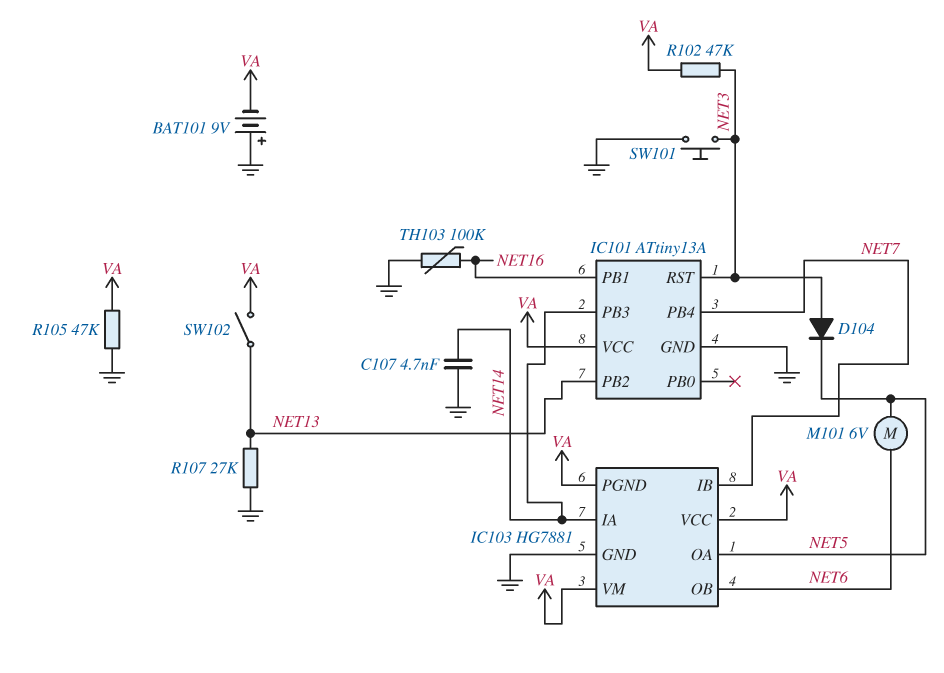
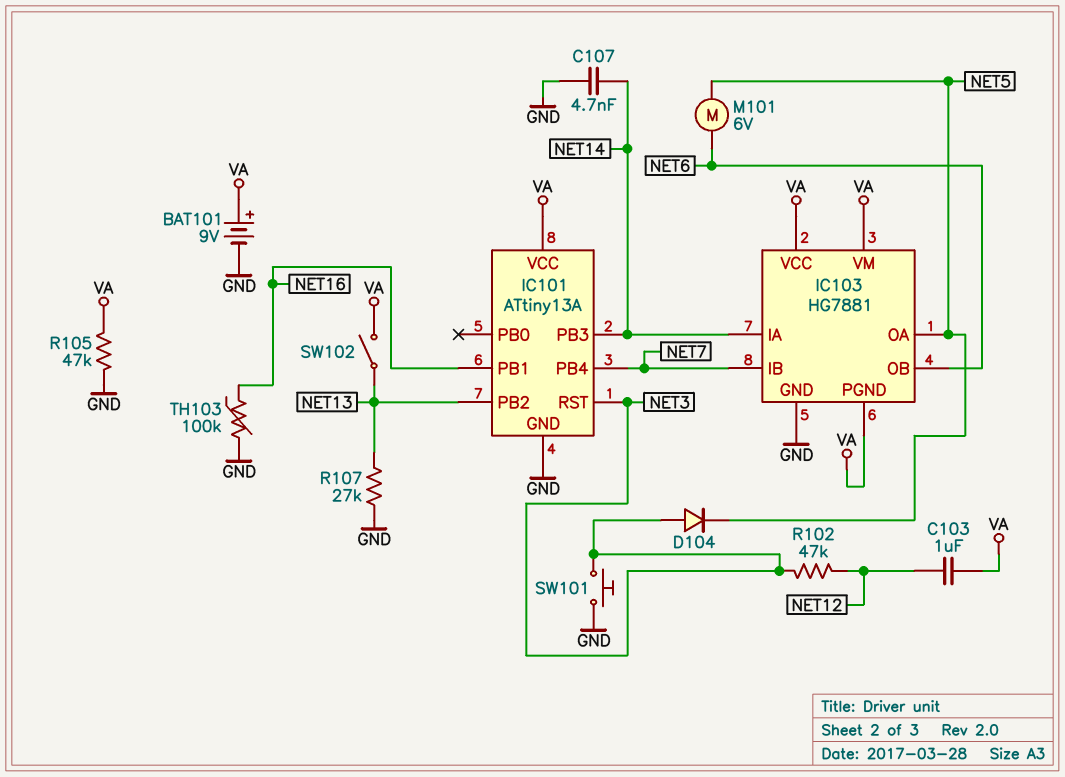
BAT101: 9V (plus GND, minus VA) -> 9V (plus VA, minus GND)
C103: none -> 1uF (NET12, VA)
R102: 47k (NET3, VA) -> 47k (NET3, NET12)

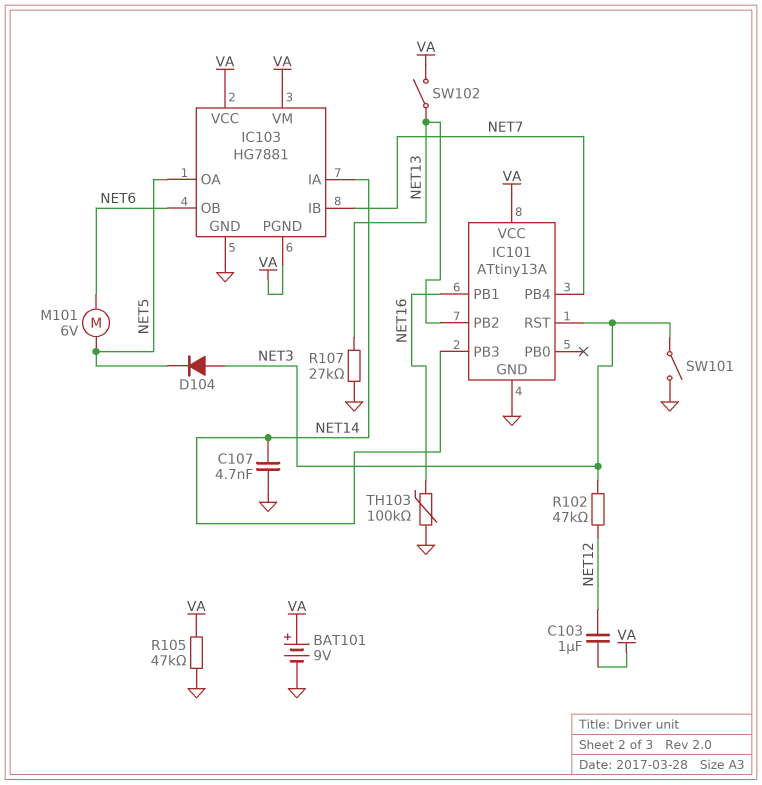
SW101: button (GND, NET3) -> switch (GND, NET3)

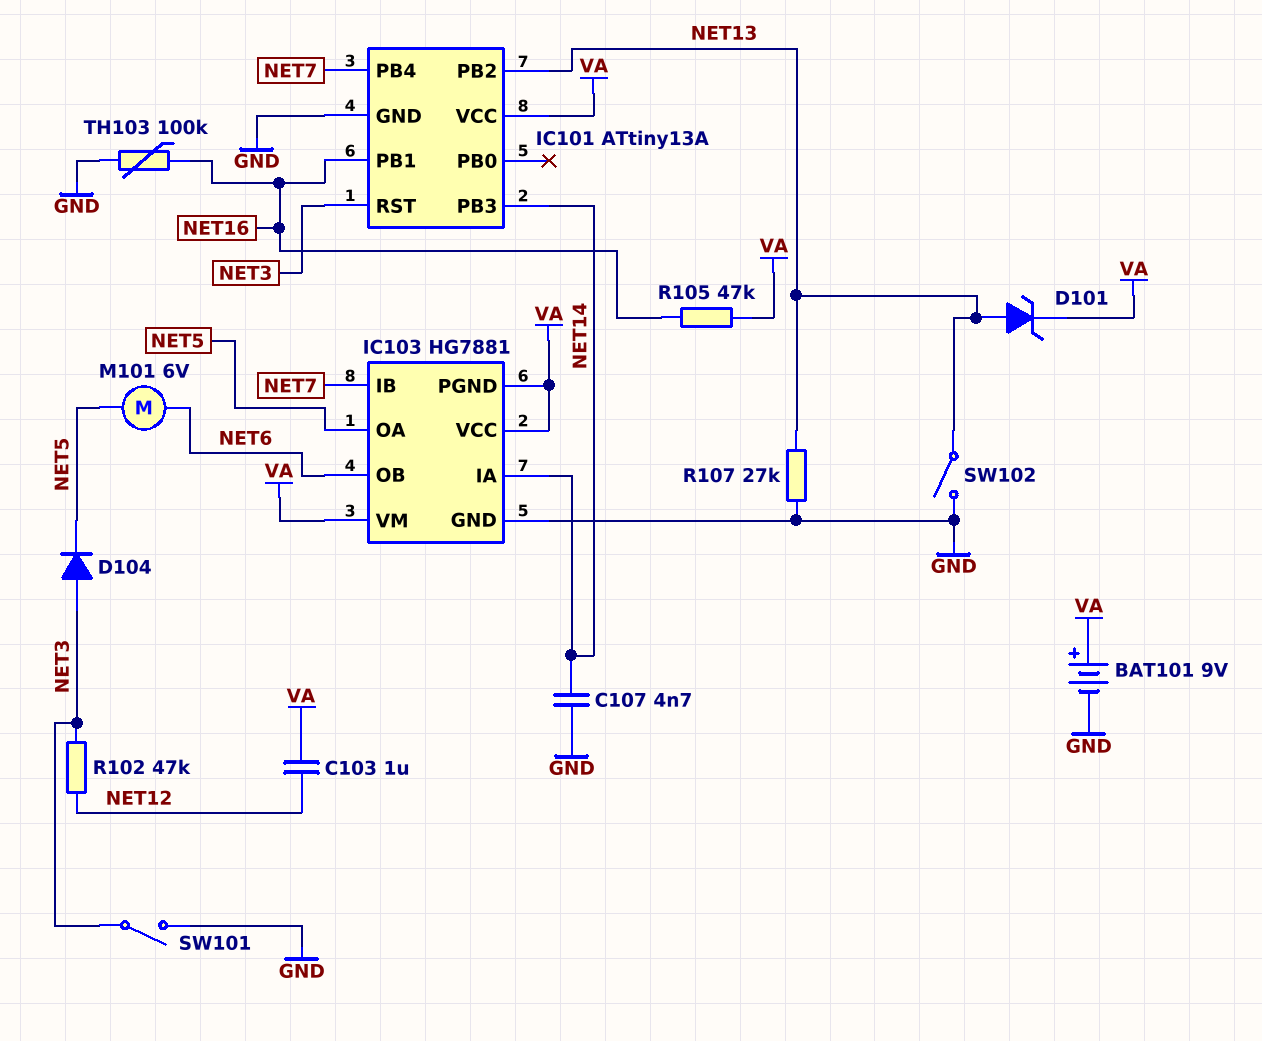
D101: none -> zener (A NET13, K VA)
R105: 47k (GND, VA) -> 47k (NET16, VA)
SW102: switch (NET13, VA) -> switch (GND, NET13)

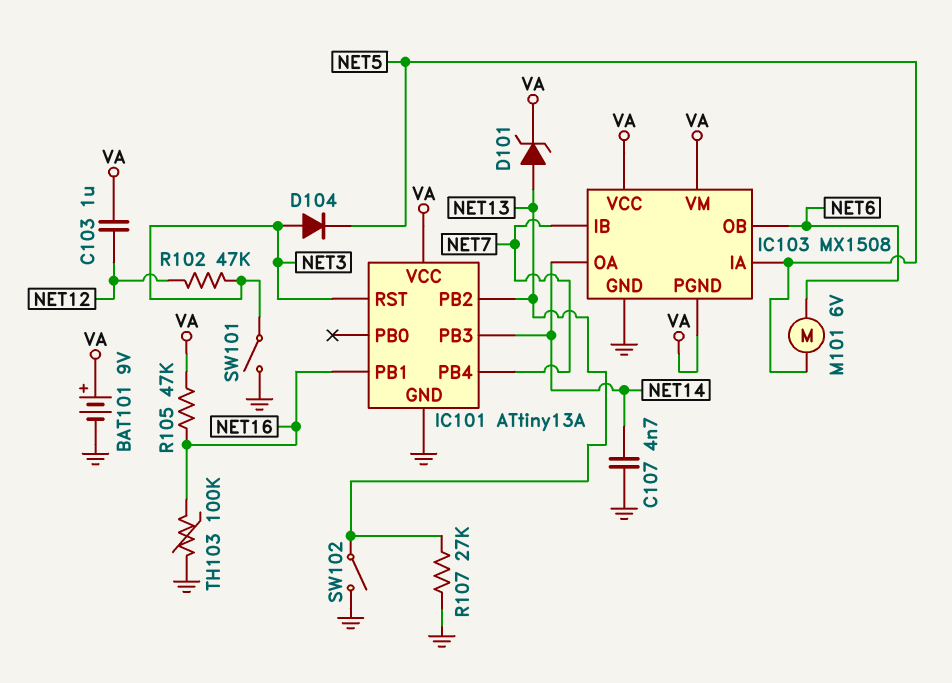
IC103: HG7881 -> MX1508
IC103 pin IA: NET14 -> NET5
IC103 pin OA: NET5 -> NET14

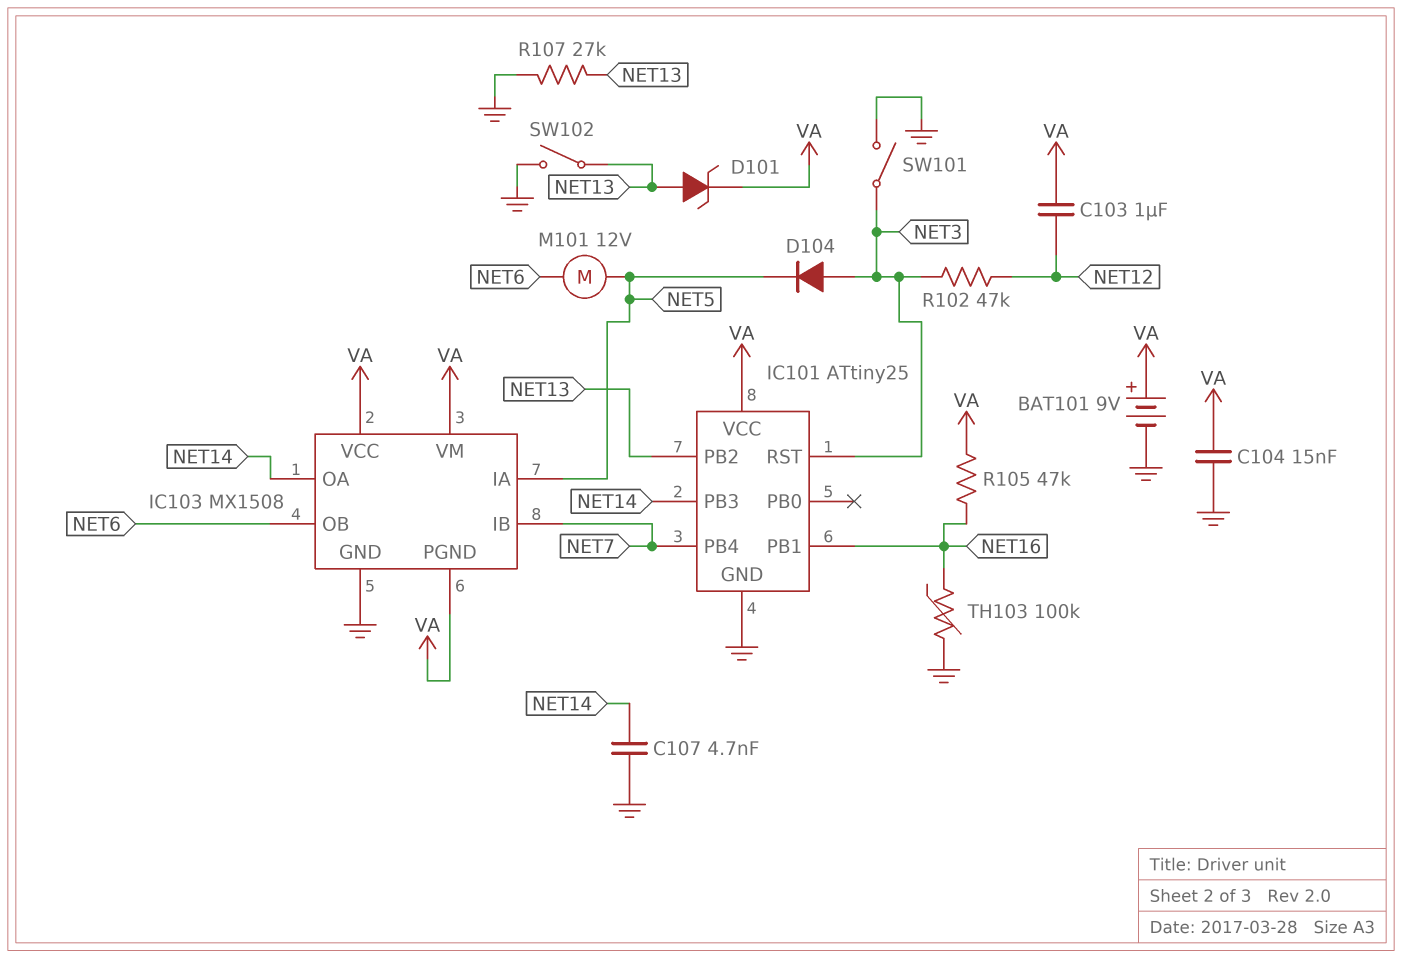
C104: none -> 15nF (GND, VA)
IC101: ATtiny13A -> ATtiny25
M101: motor 6V (NET5, NET6) -> motor 12V (NET5, NET6)

